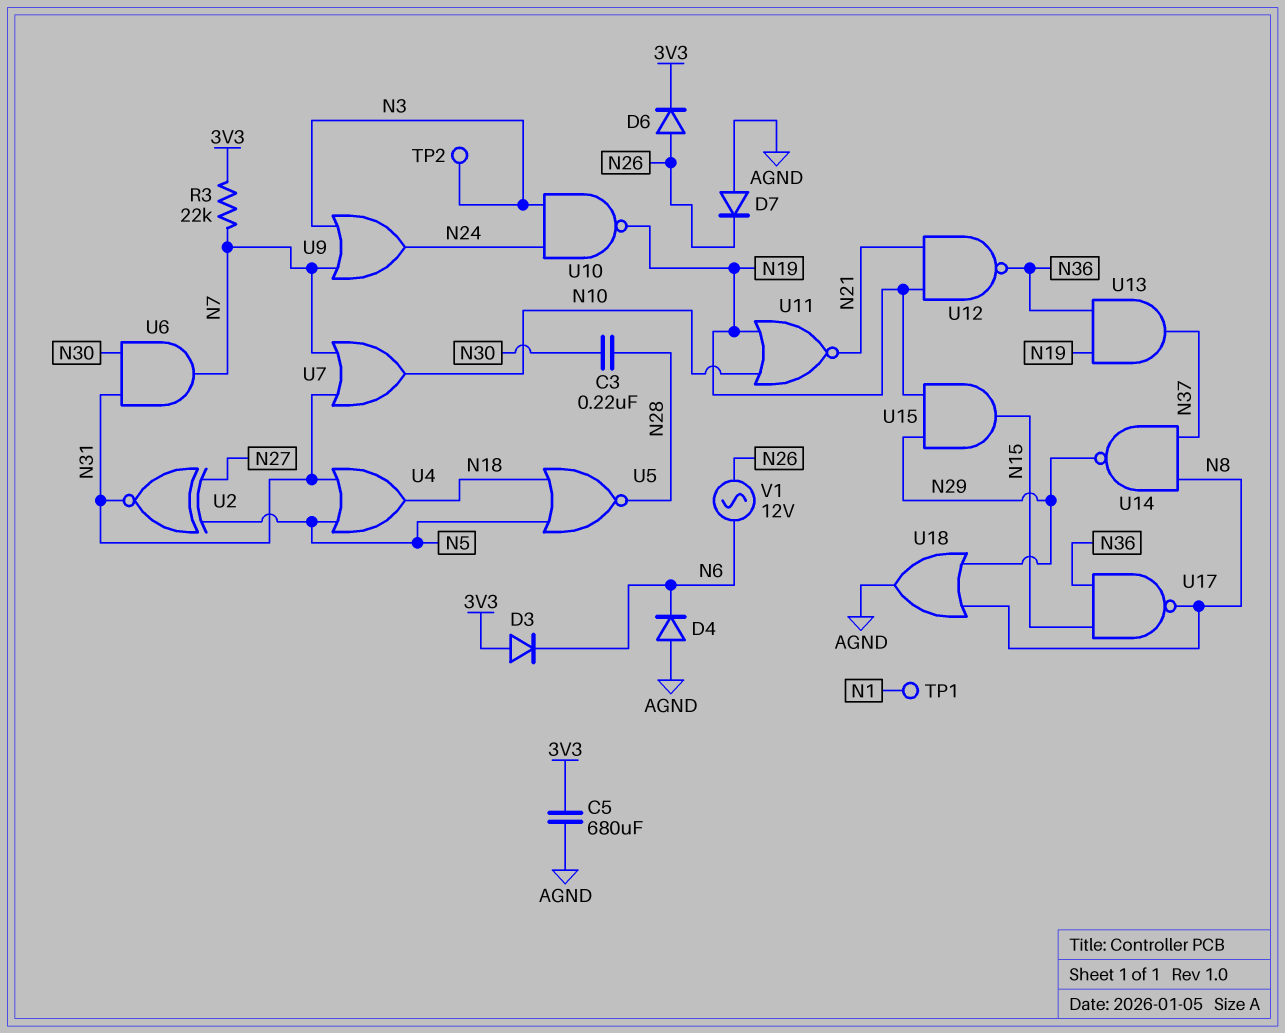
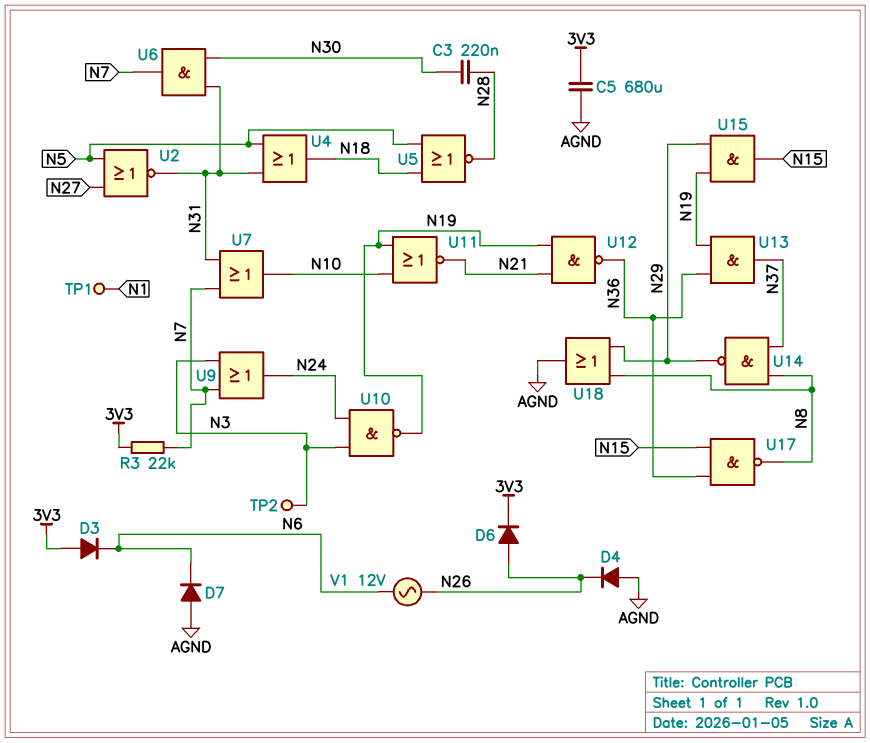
D4: diode (A AGND, K N6) -> diode (A AGND, K N26)
D7: diode (A AGND, K N26) -> diode (A AGND, K N6)
U2: XNOR (in N5, in N27, out N31) -> NOR (in N5, in N27, out N31)

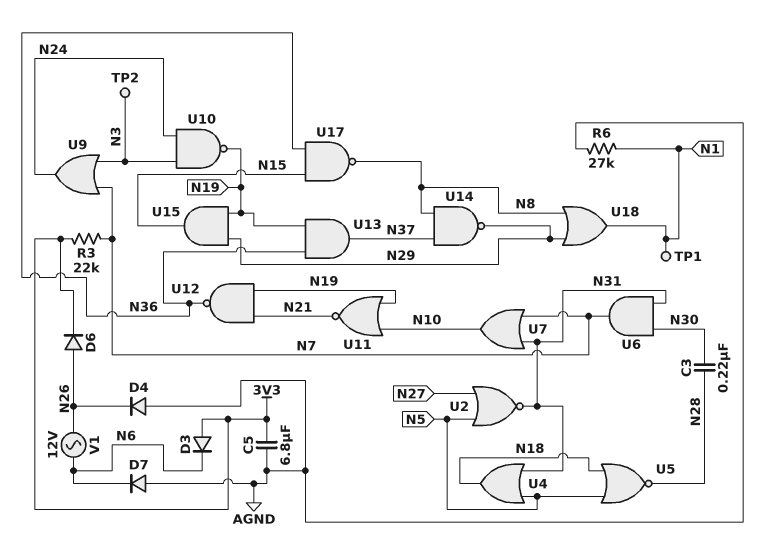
C5: 680uF (3V3, AGND) -> 6.8uF (3V3, AGND)
R6: none -> 27k (AGND, N1)
U18: OR (in N8, in N29, out AGND) -> OR (in N8, in N29, out N1)

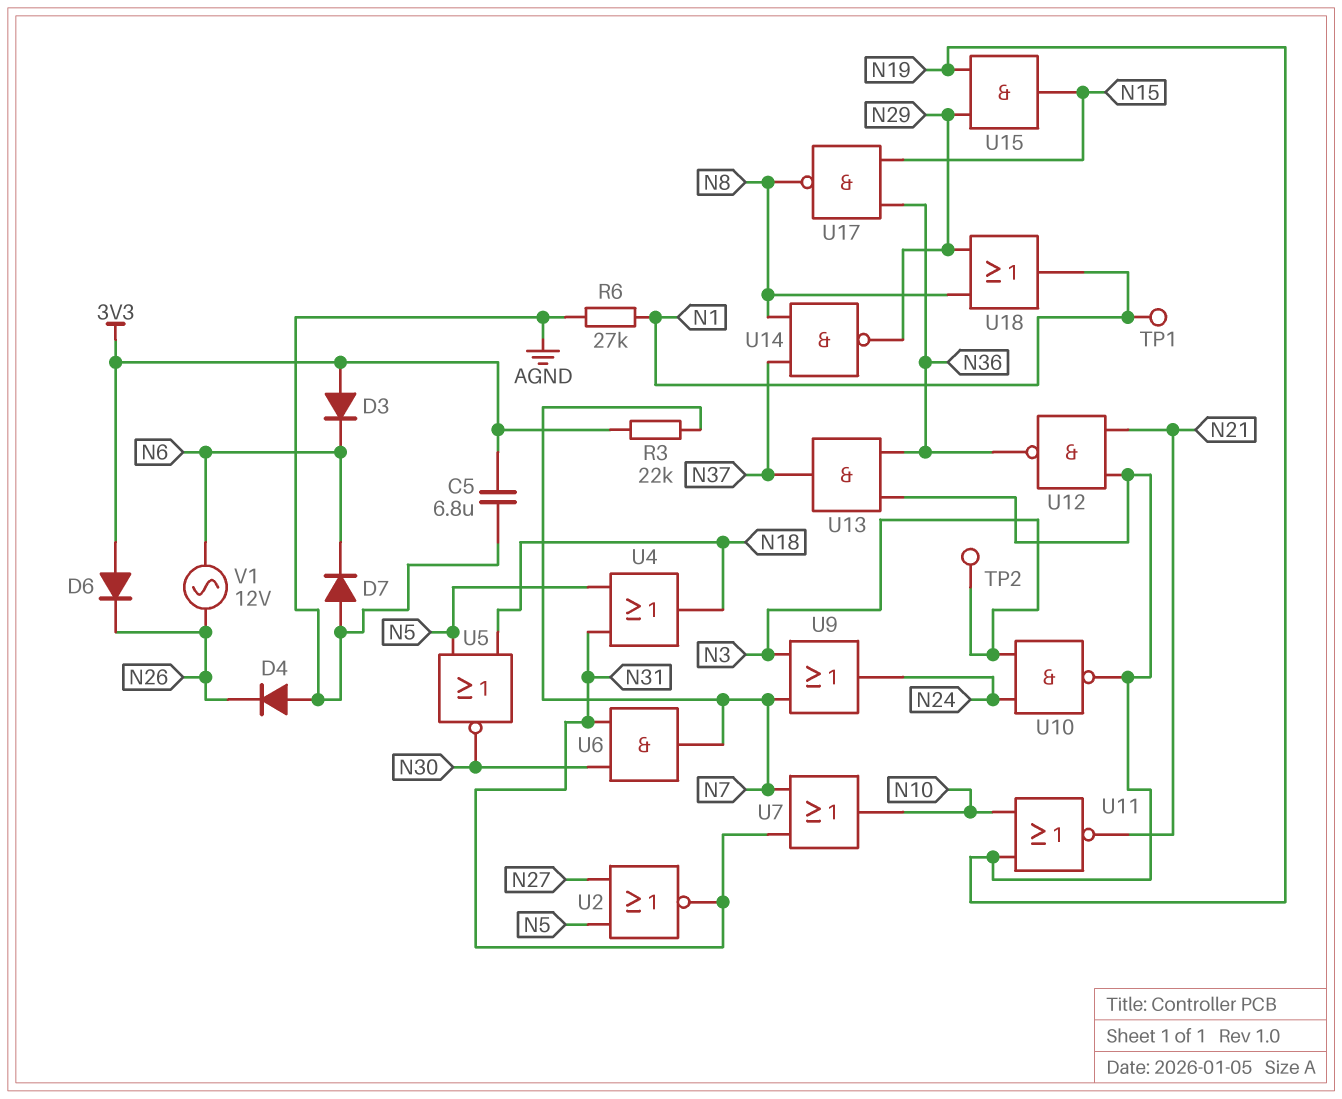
C3: 220nF (N28, N30) -> none
D6: diode (A N26, K 3V3) -> diode (A 3V3, K N26)
U5: NOR (in N5, in N18, out N28) -> NOR (in N5, in N18, out N30)

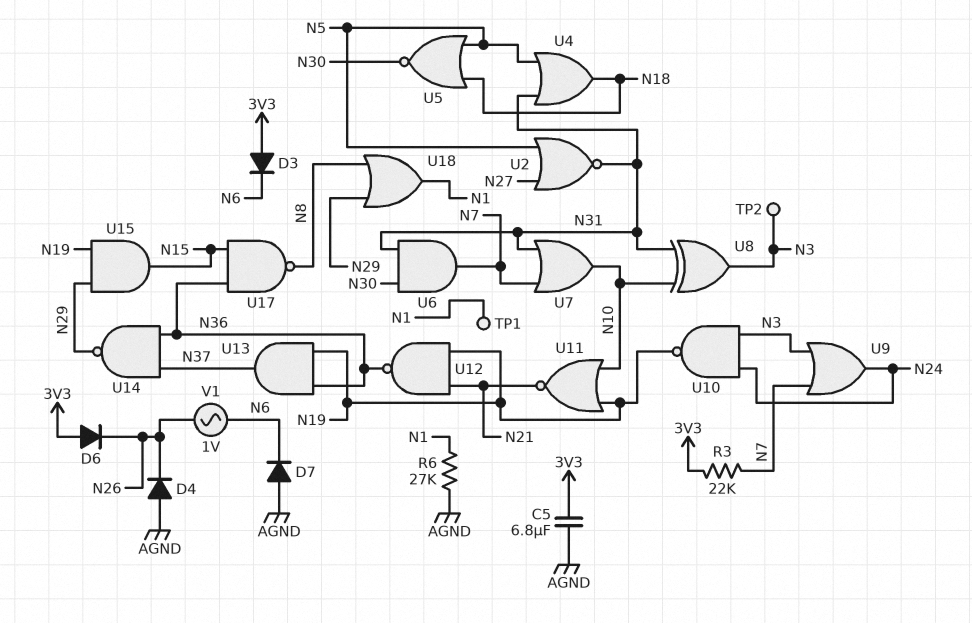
U8: none -> XOR (in N10, in N31, out N3)
U14: NAND (in N8, in N37, out N29) -> NAND (in N36, in N37, out N29)
V1: AC 12V (N6, N26) -> AC 1V (N6, N26)

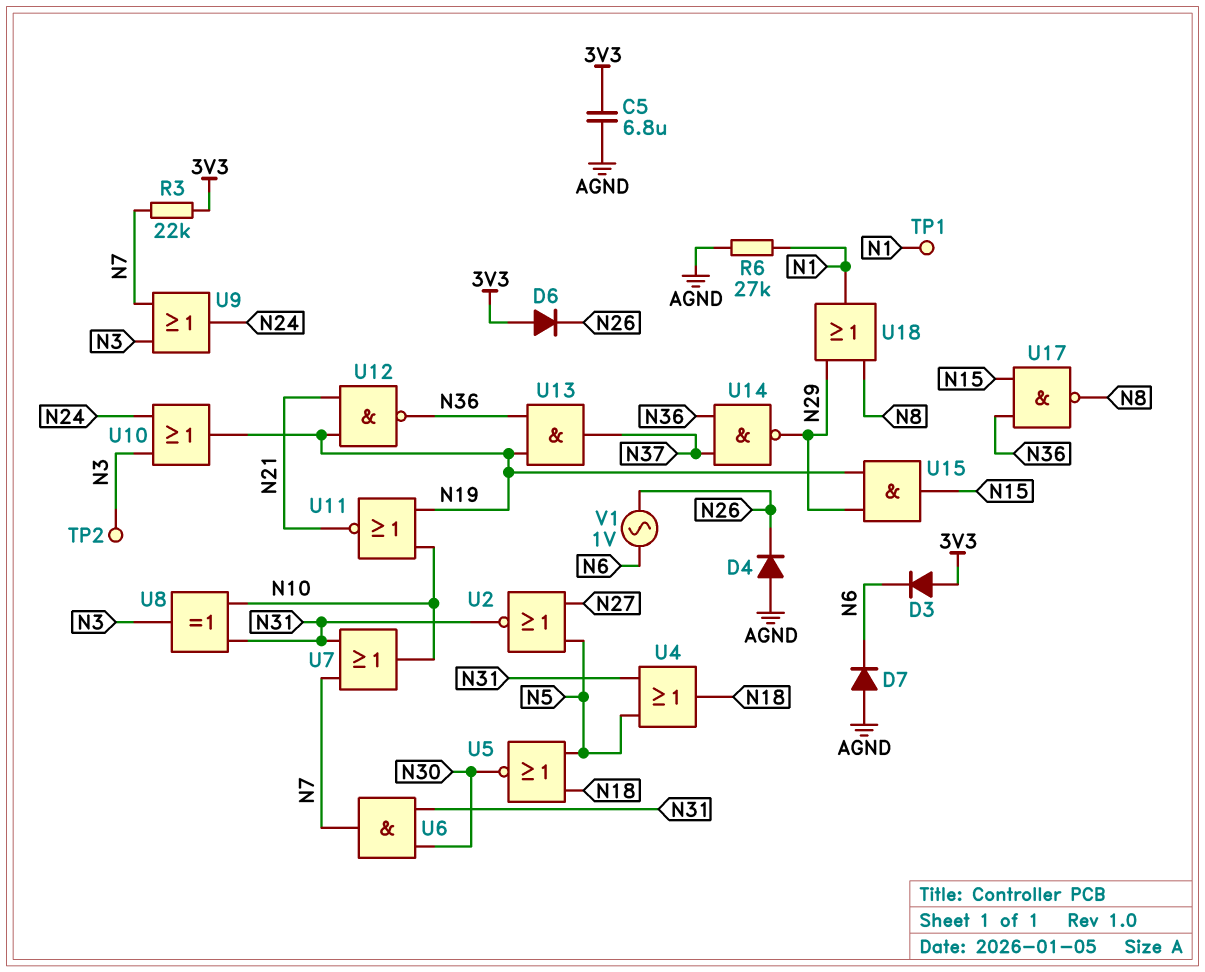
U10: NAND (in N3, in N24, out N19) -> OR (in N3, in N24, out N19)

